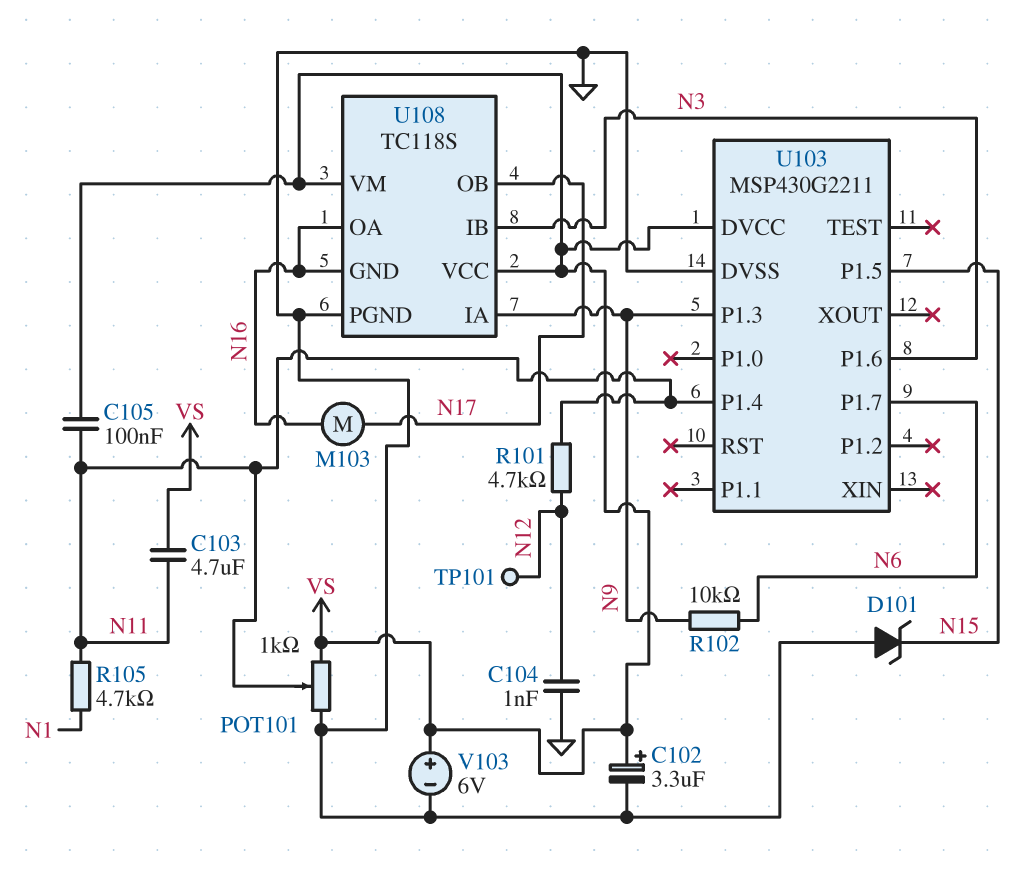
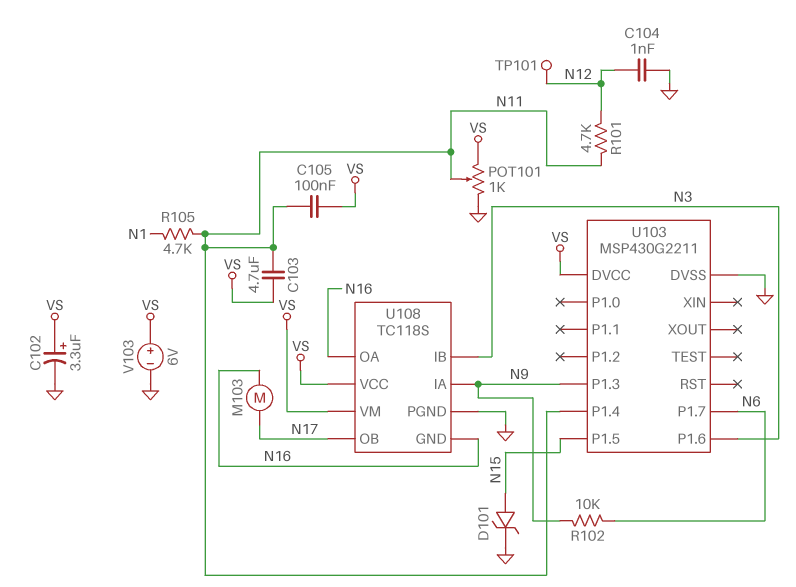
D101: zener (A GND, K N15) -> zener (A N15, K GND)

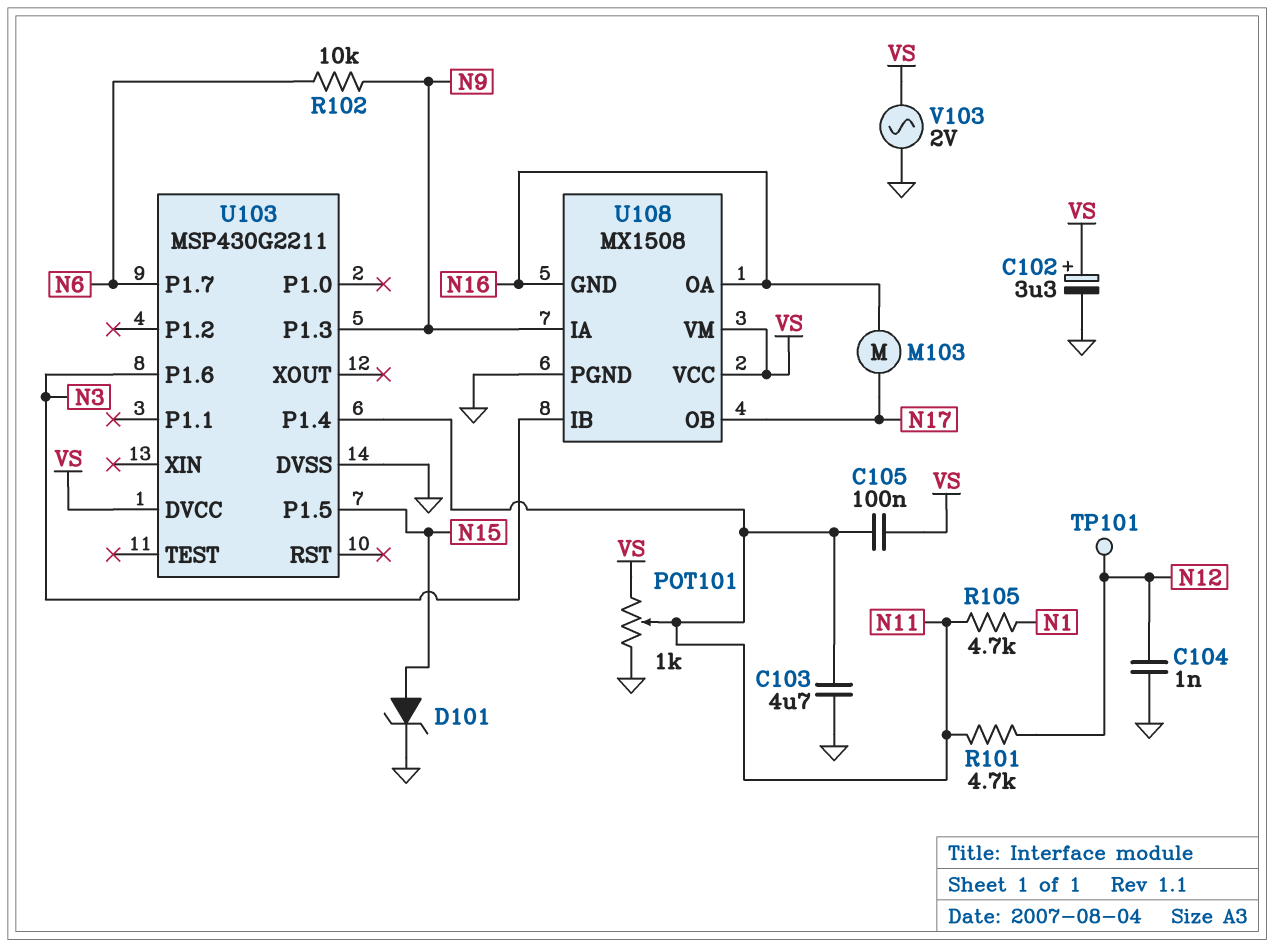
C103: 4.7uF (N11, VS) -> 4.7uF (GND, N11)
U108: TC118S -> MX1508
V103: 6V (plus VS, minus GND) -> AC 2V (GND, VS)

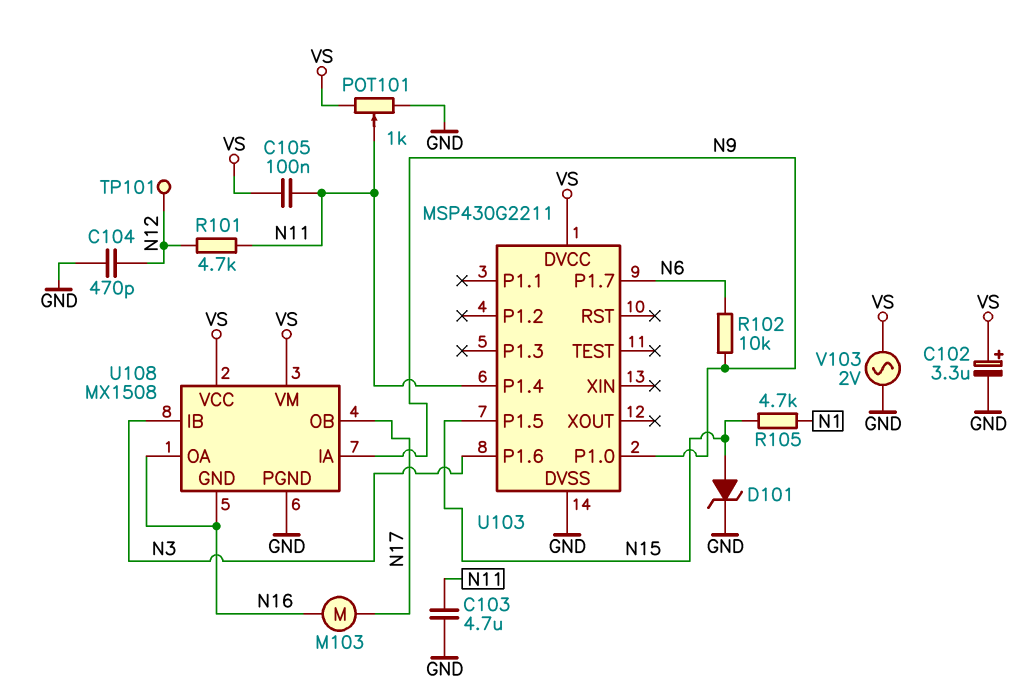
C104: 1nF (GND, N12) -> 470pF (GND, N12)
R105: 4.7k (N1, N11) -> 4.7k (N1, N15)
U103 pin P1.0: none -> N9
U103 pin P1.3: N9 -> none

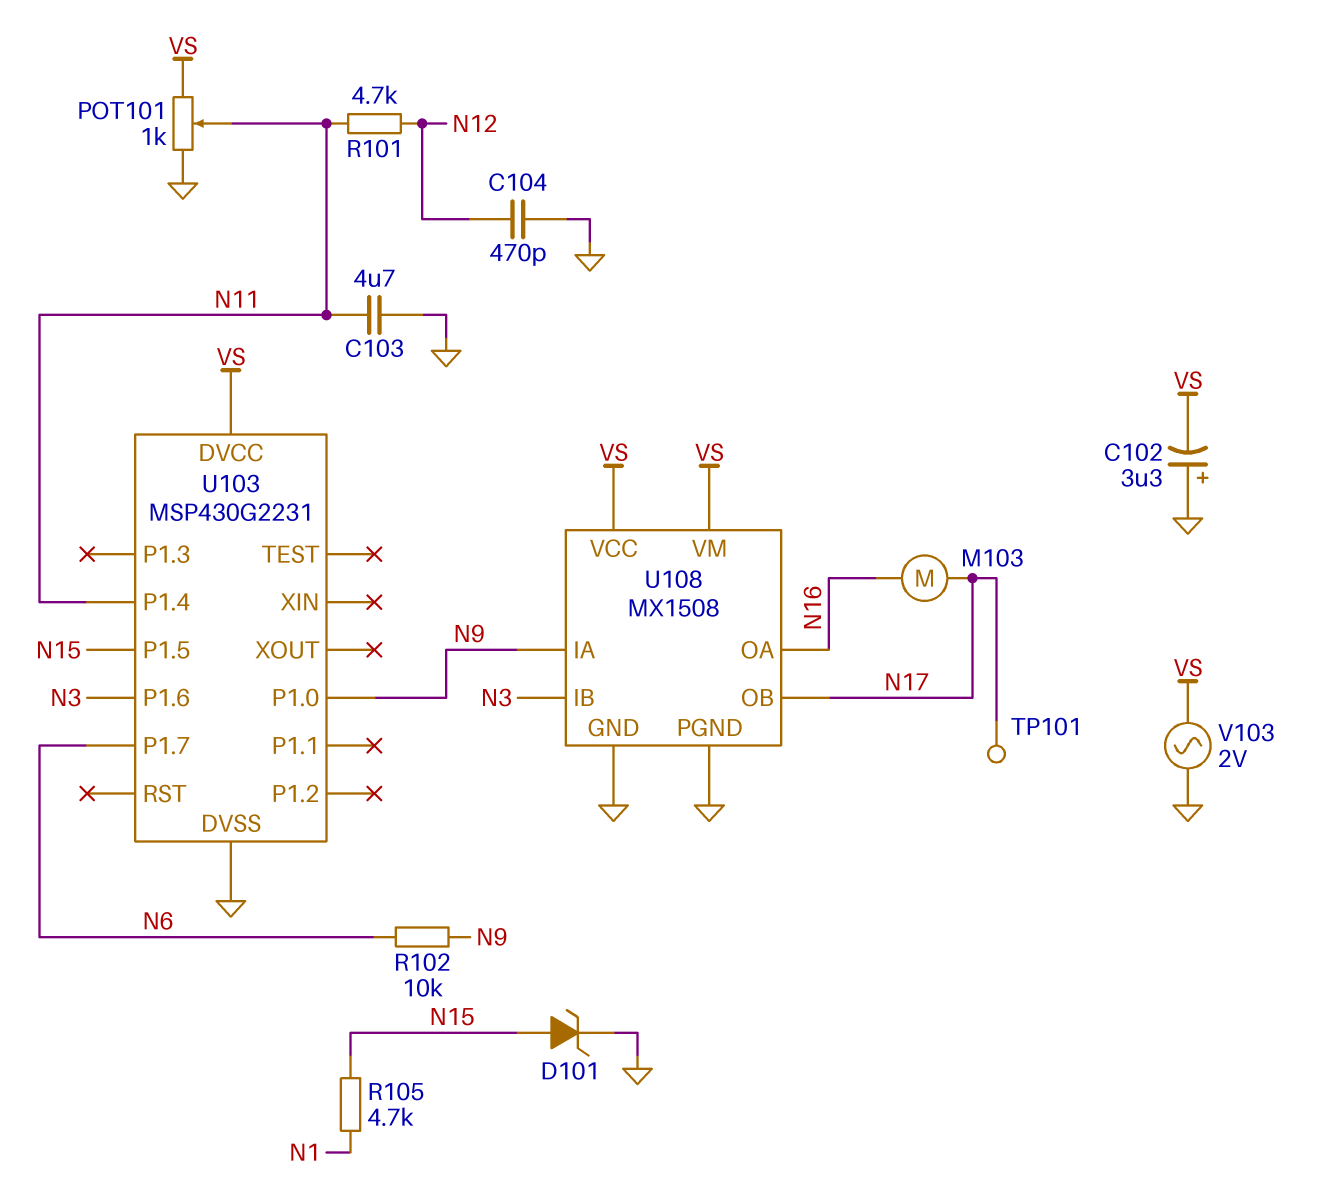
C102: 3.3uF (plus VS, minus GND) -> 3.3uF (plus GND, minus VS)
C105: 100nF (N11, VS) -> none
TP101: test point (N12) -> test point (N17)
U103: MSP430G2211 -> MSP430G2231
U108 pin GND: N16 -> GND

